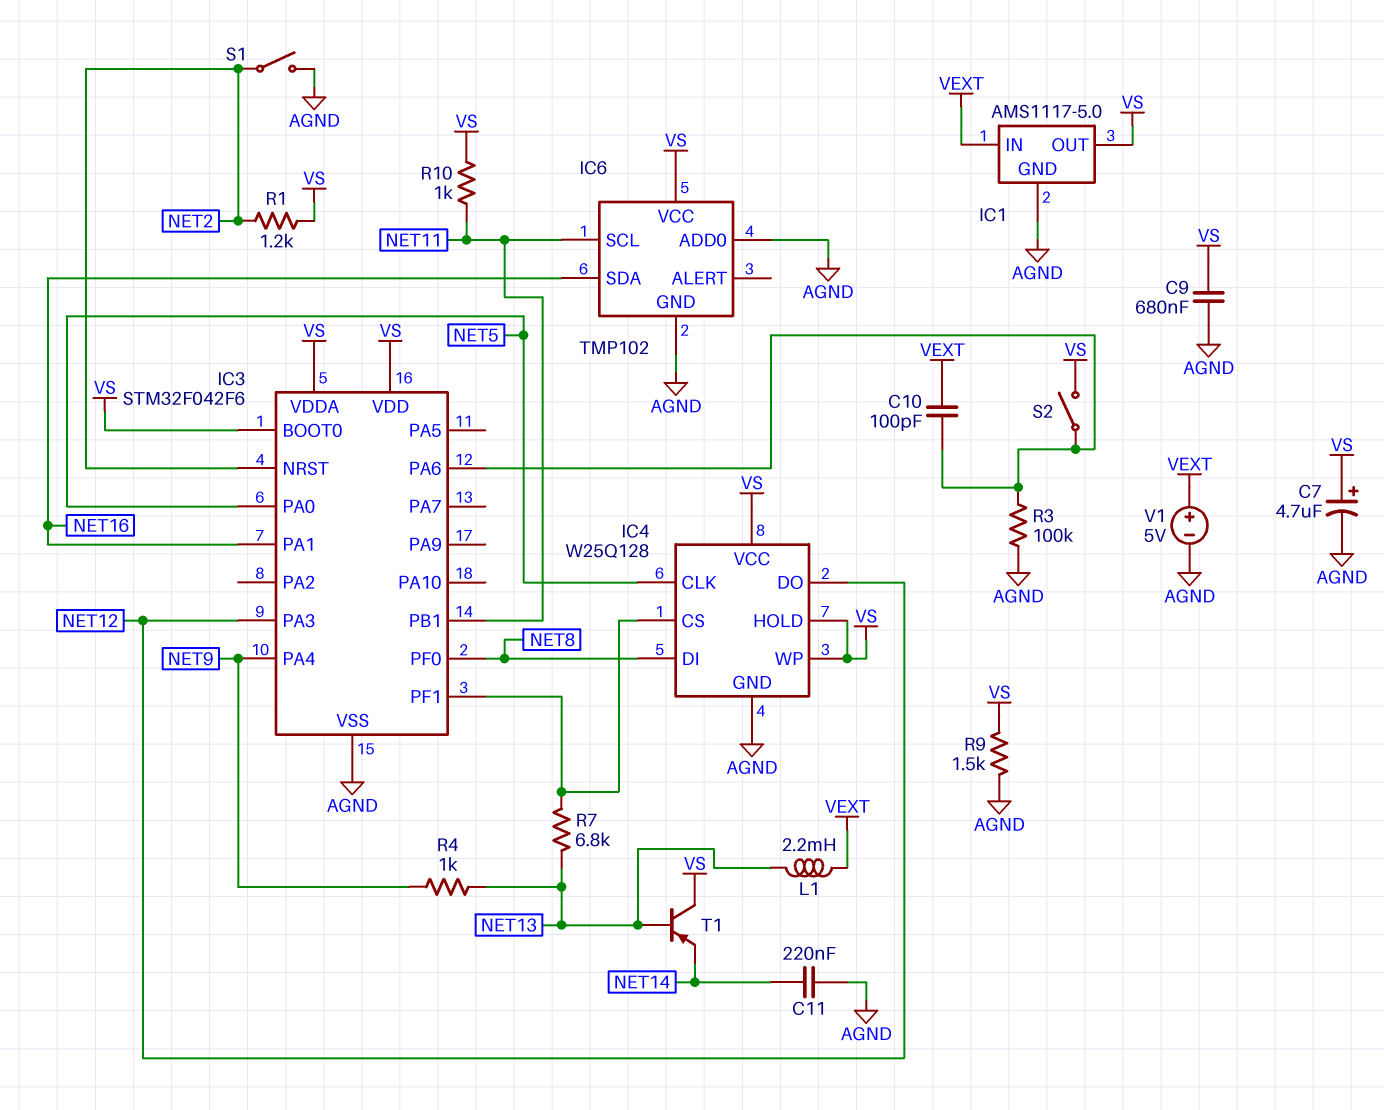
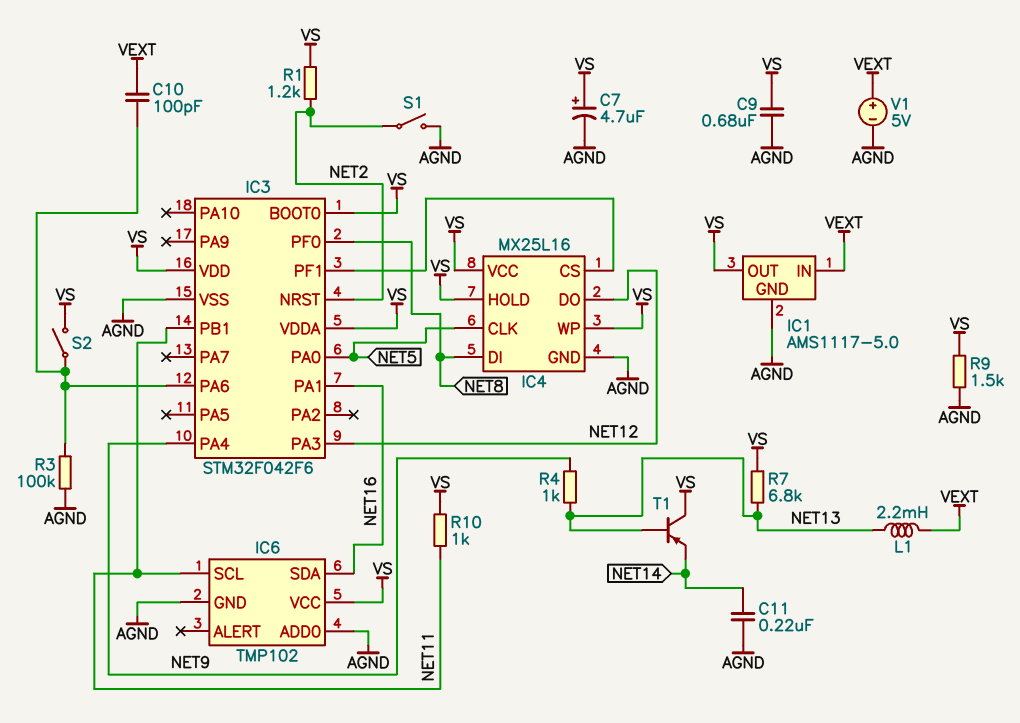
IC4: W25Q128 -> MX25L16
R7: 6.8k (IC3/PF1, NET13) -> 6.8k (NET13, VS)

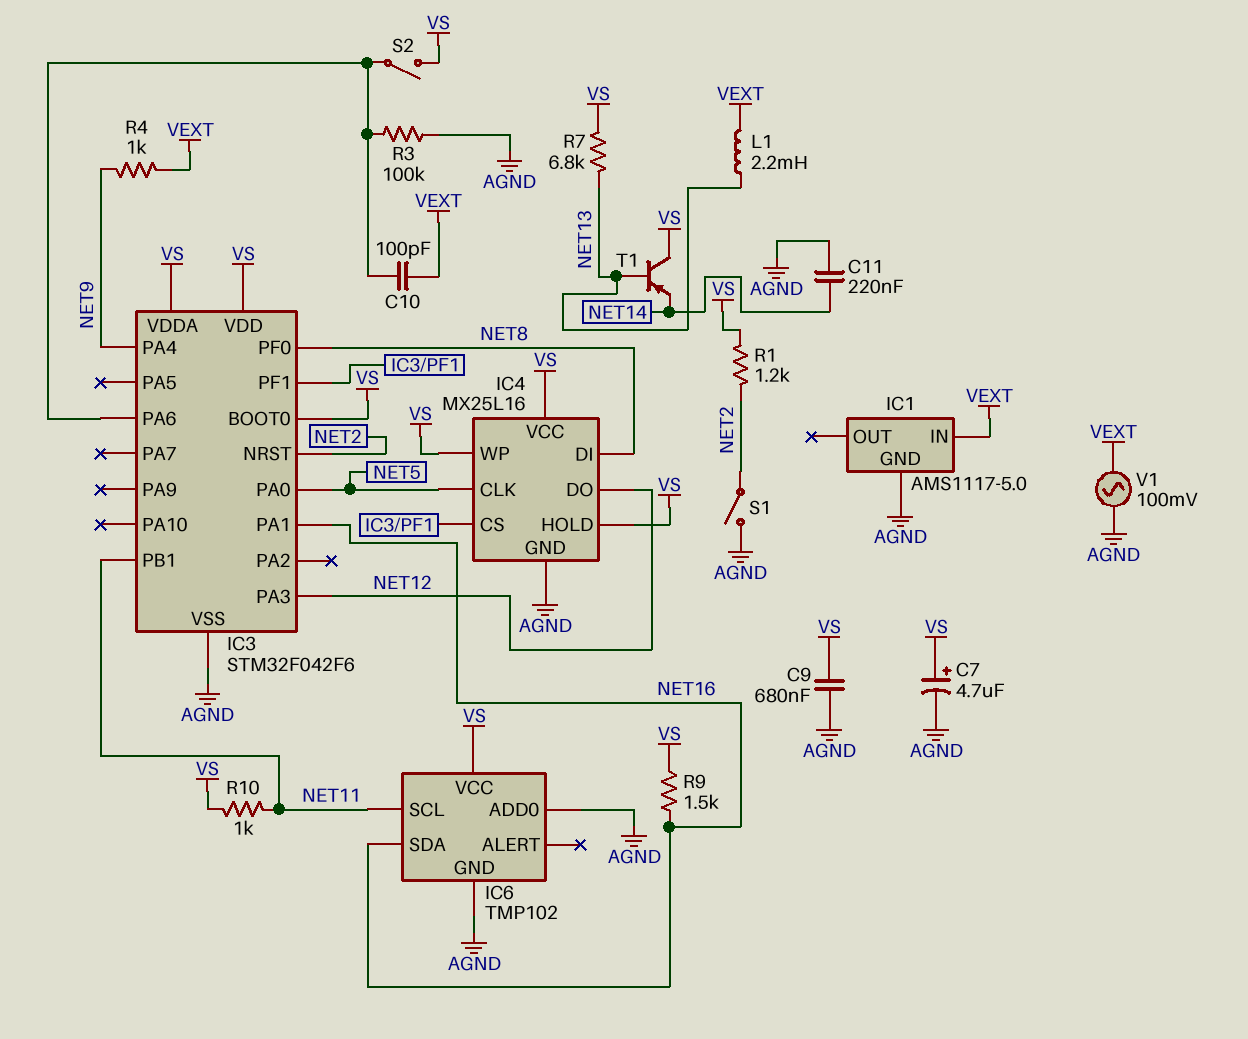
IC1 pin OUT: VS -> none
R4: 1k (NET9, NET13) -> 1k (NET9, VEXT)
R9: 1.5k (AGND, VS) -> 1.5k (NET16, VS)
V1: 5V (plus VEXT, minus AGND) -> AC 100mV (AGND, VEXT)

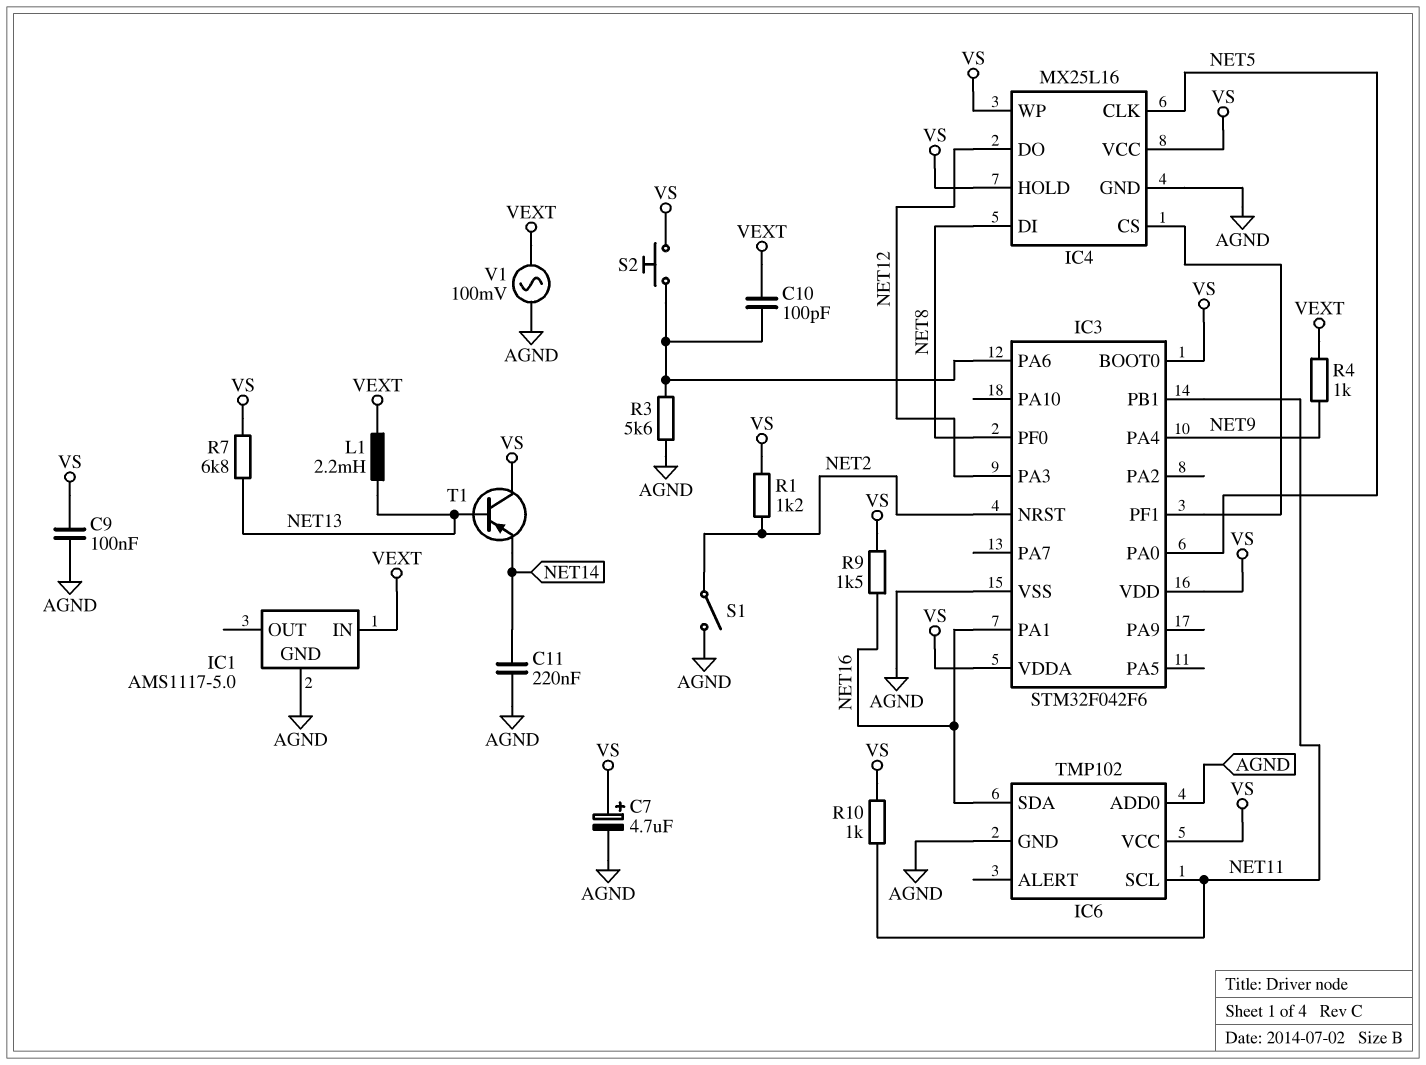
C9: 680nF (AGND, VS) -> 100nF (AGND, VS)
R3: 100k (AGND, IC3/PA6) -> 5.6k (AGND, IC3/PA6)
S2: switch (IC3/PA6, VS) -> button (IC3/PA6, VS)

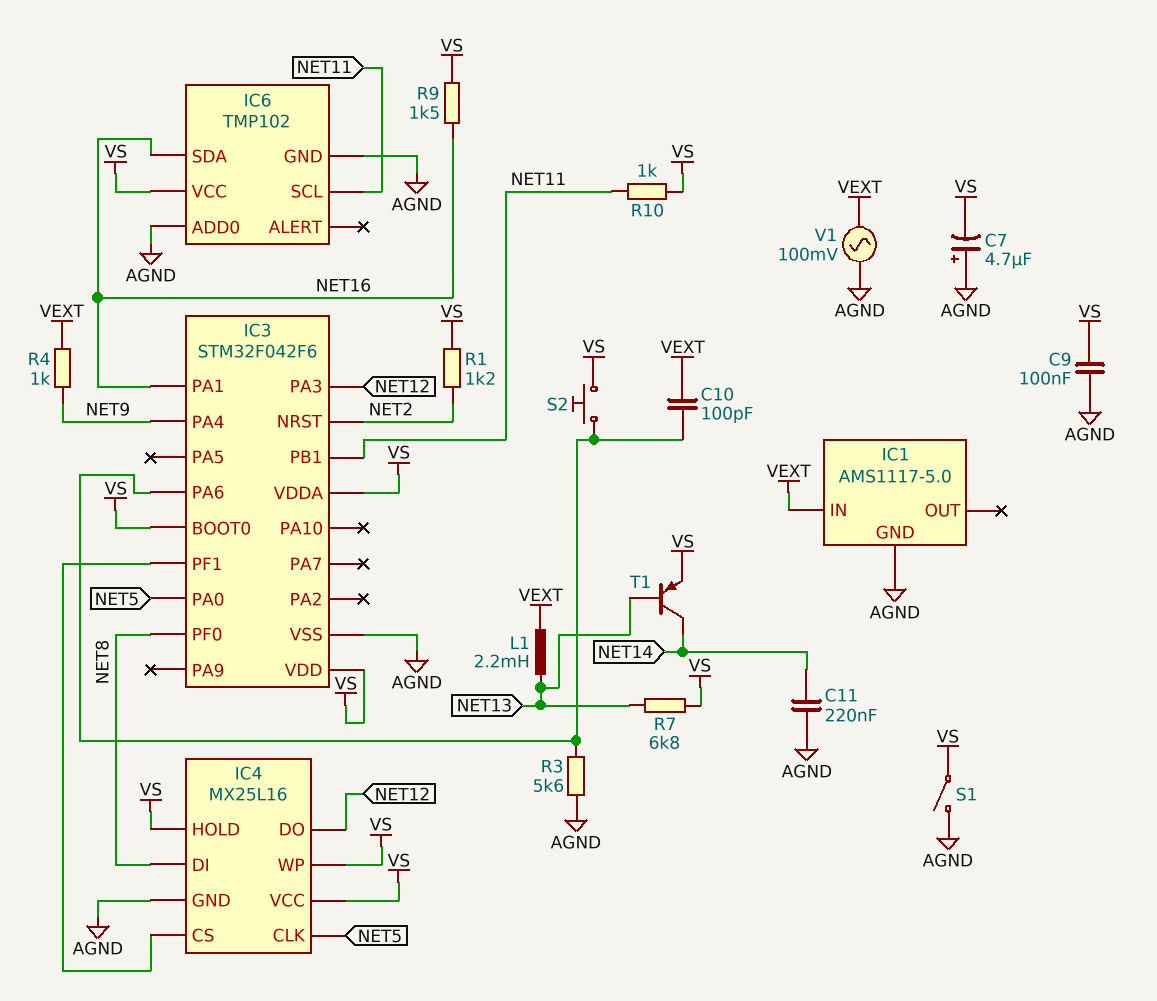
C7: 4.7uF (plus VS, minus AGND) -> 4.7uF (plus AGND, minus VS)
S1: switch (AGND, NET2) -> switch (AGND, VS)
T1: PNP (B NET13, C VS, E NET14) -> PNP (B NET13, C NET14, E VS)

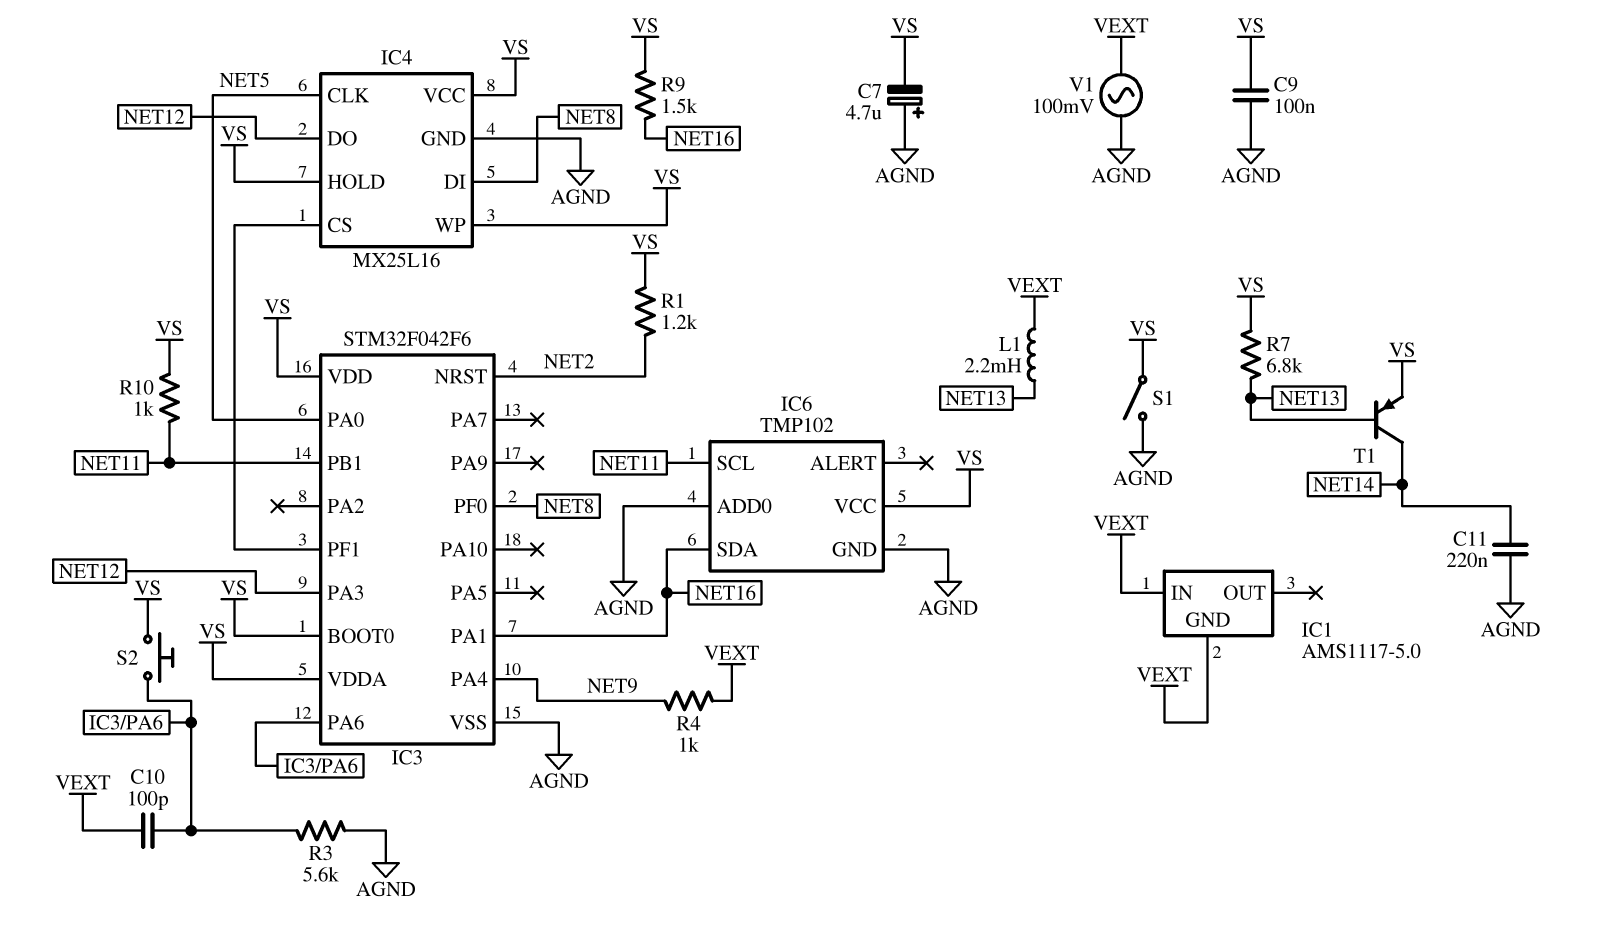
IC1 pin GND: AGND -> VEXT

